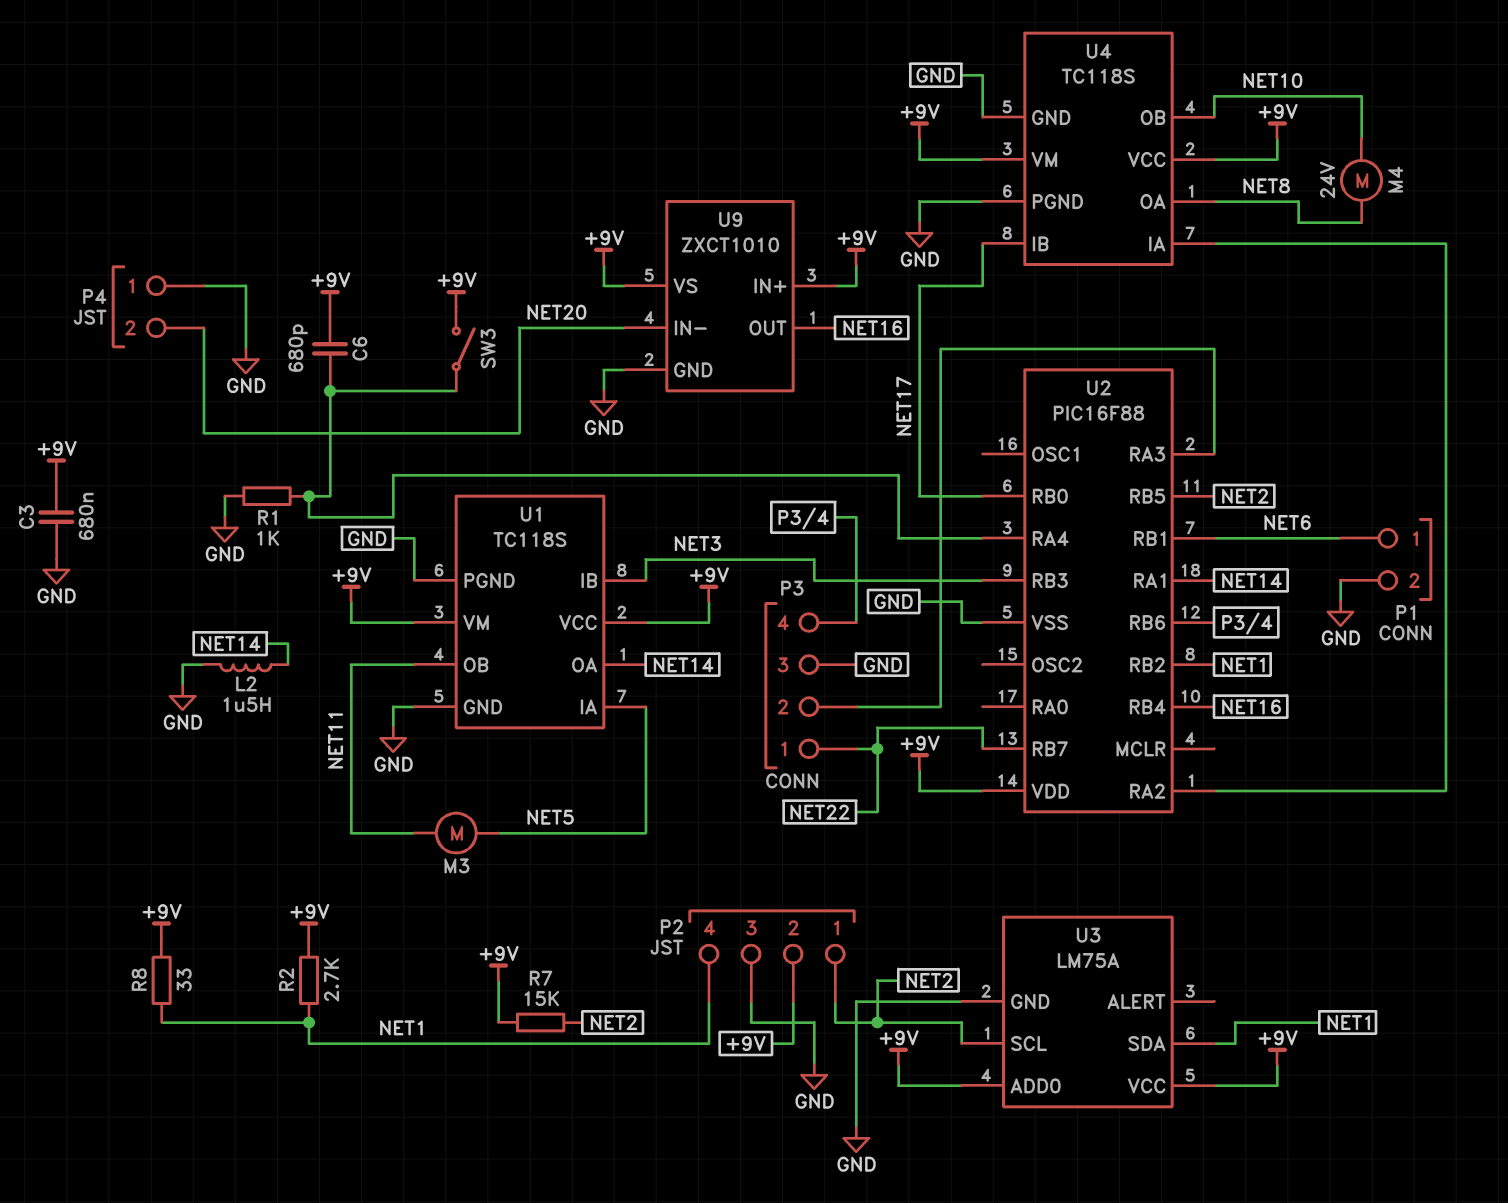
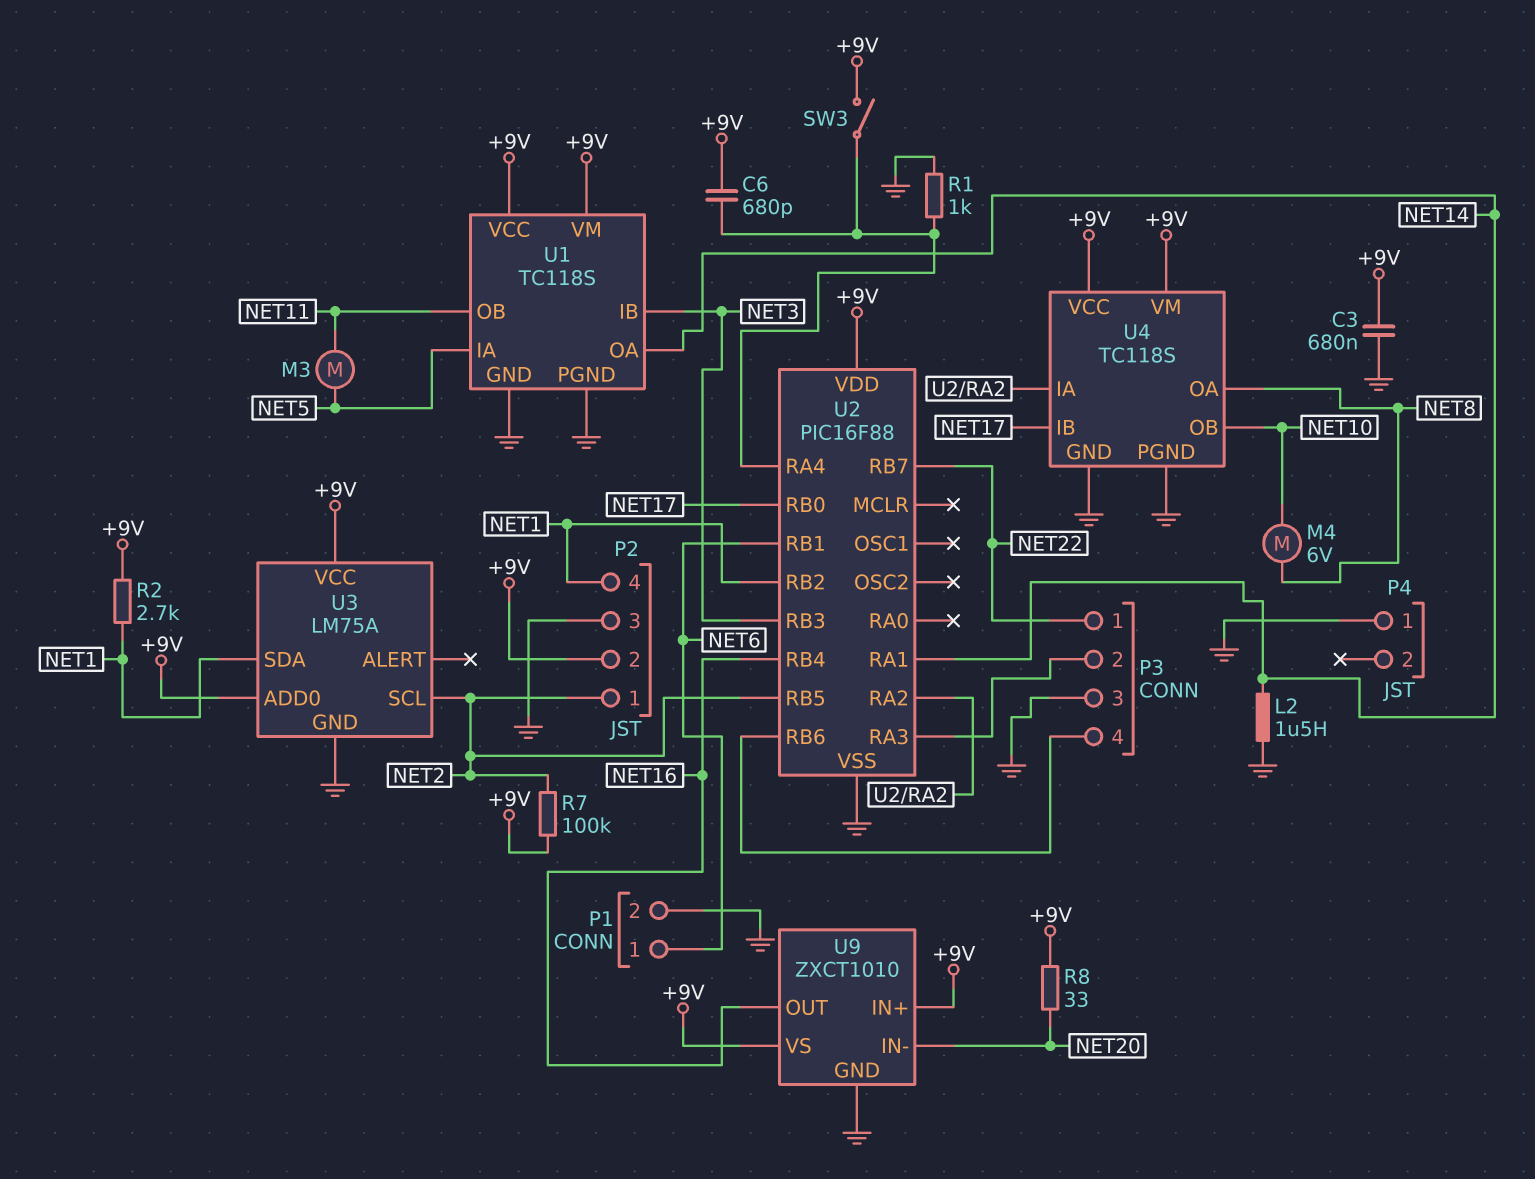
M4: motor 24V (NET8, NET10) -> motor 6V (NET8, NET10)
P4 pin 2: NET20 -> none
R7: 15k (+9V, NET2) -> 100k (+9V, NET2)
R8: 33 (+9V, NET1) -> 33 (+9V, NET20)

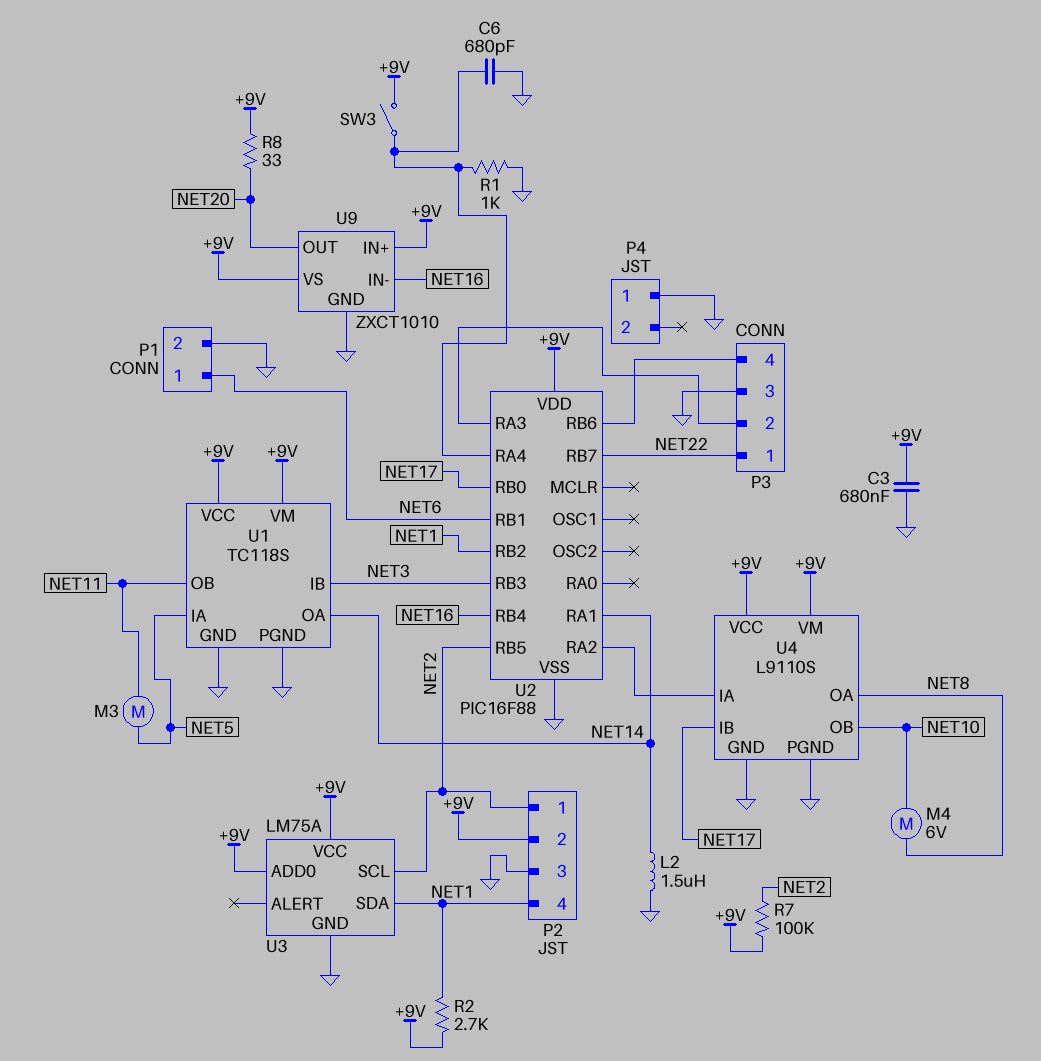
C6: 680pF (+9V, U2/RA4) -> 680pF (GND, U2/RA4)
U4: TC118S -> L9110S
U9 pin IN-: NET20 -> NET16
U9 pin OUT: NET16 -> NET20

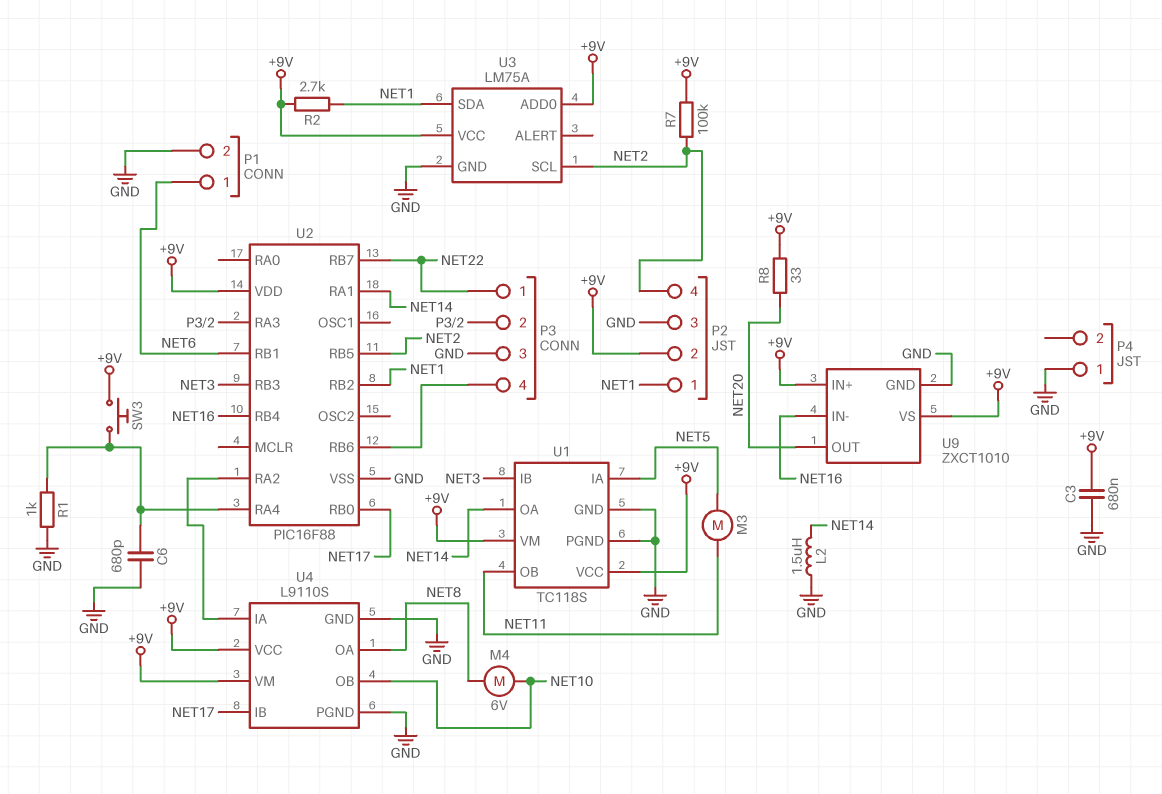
P2 pin 1: NET2 -> NET1
P2 pin 4: NET1 -> NET2
SW3: switch (+9V, U2/RA4) -> button (+9V, U2/RA4)

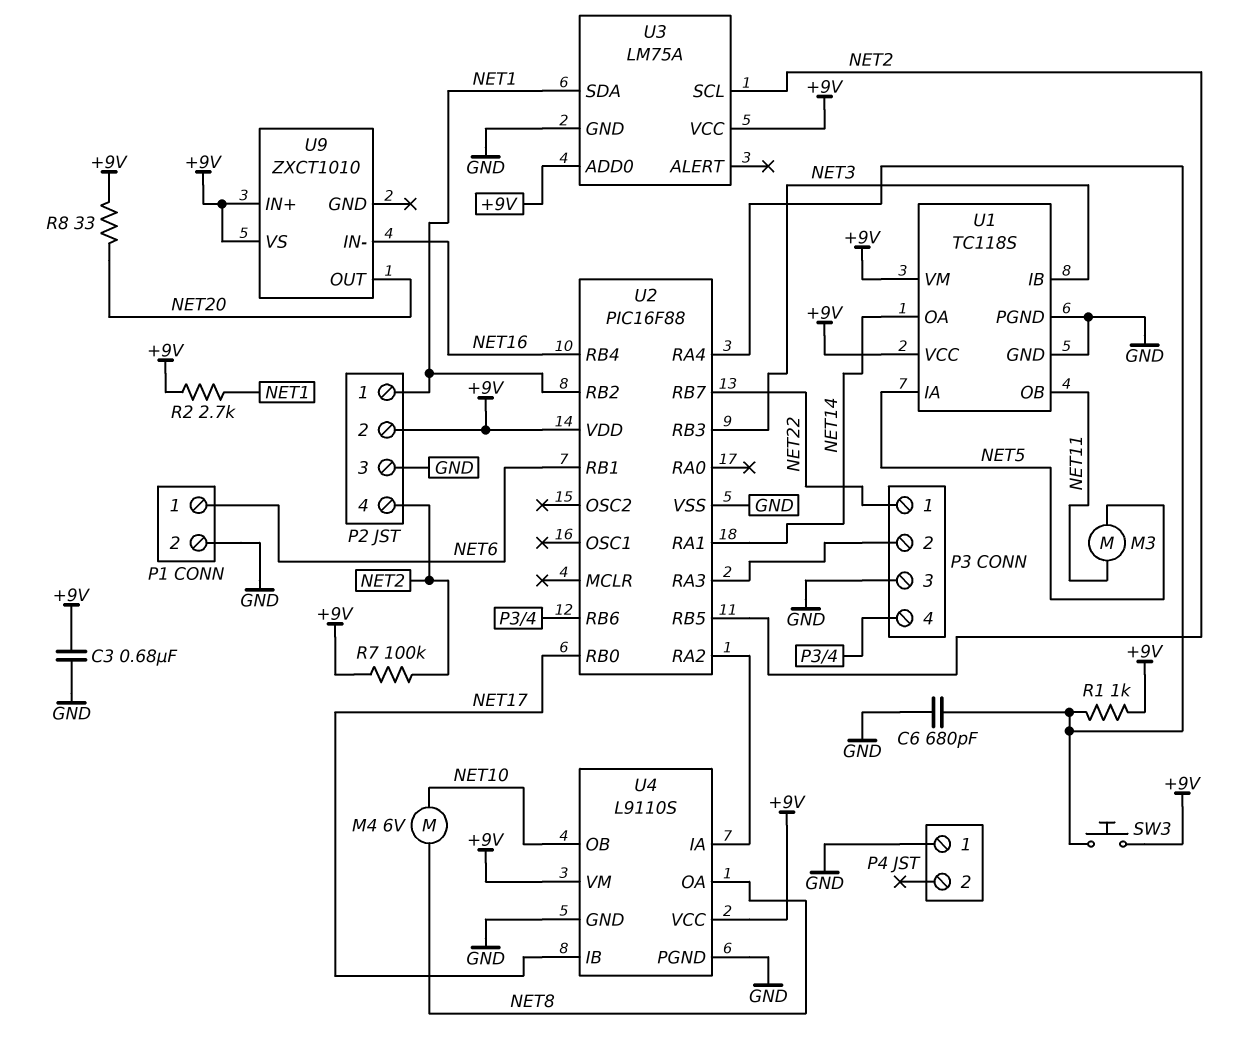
L2: 1.5uH (GND, NET14) -> none
R1: 1k (GND, U2/RA4) -> 1k (+9V, U2/RA4)
U9 pin GND: GND -> none

